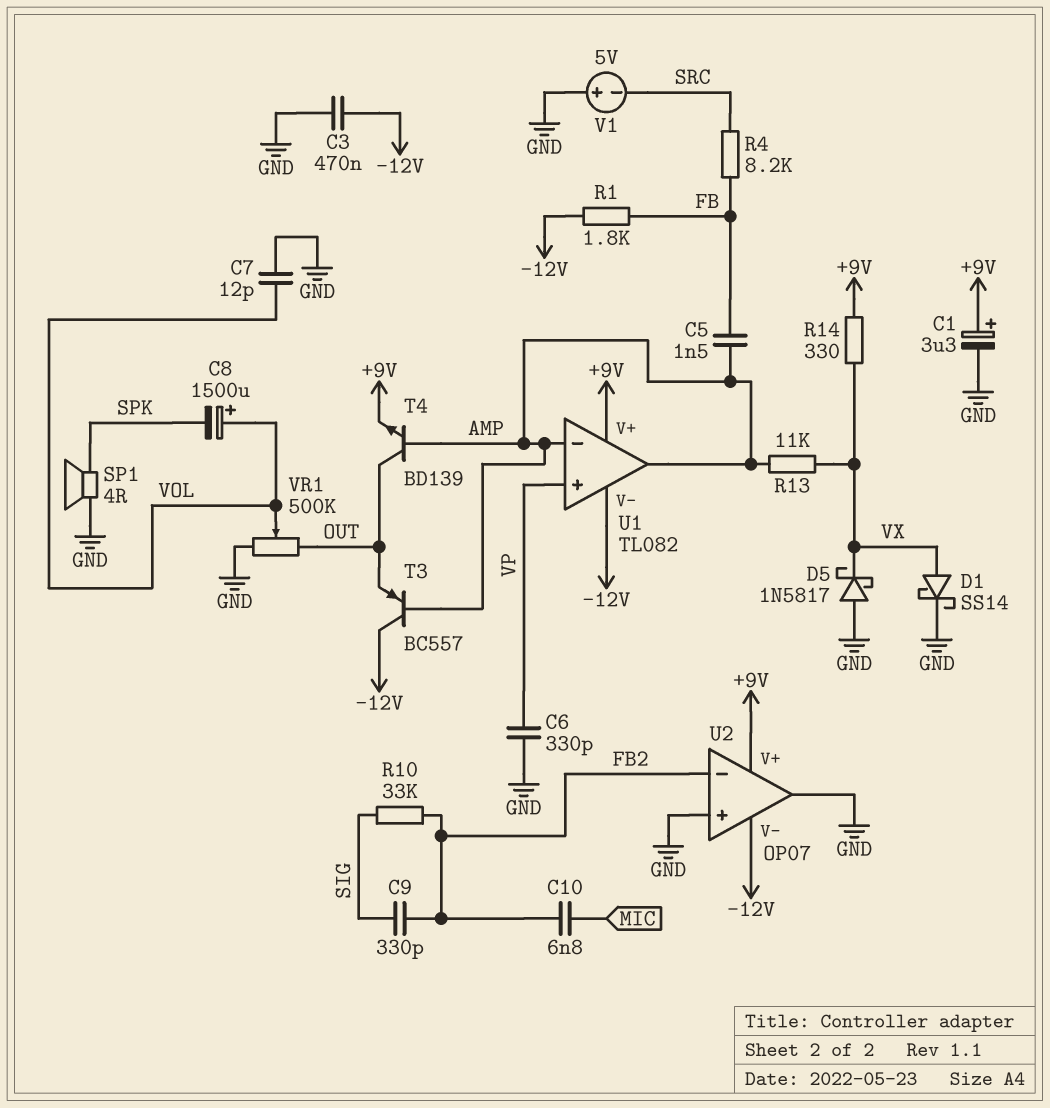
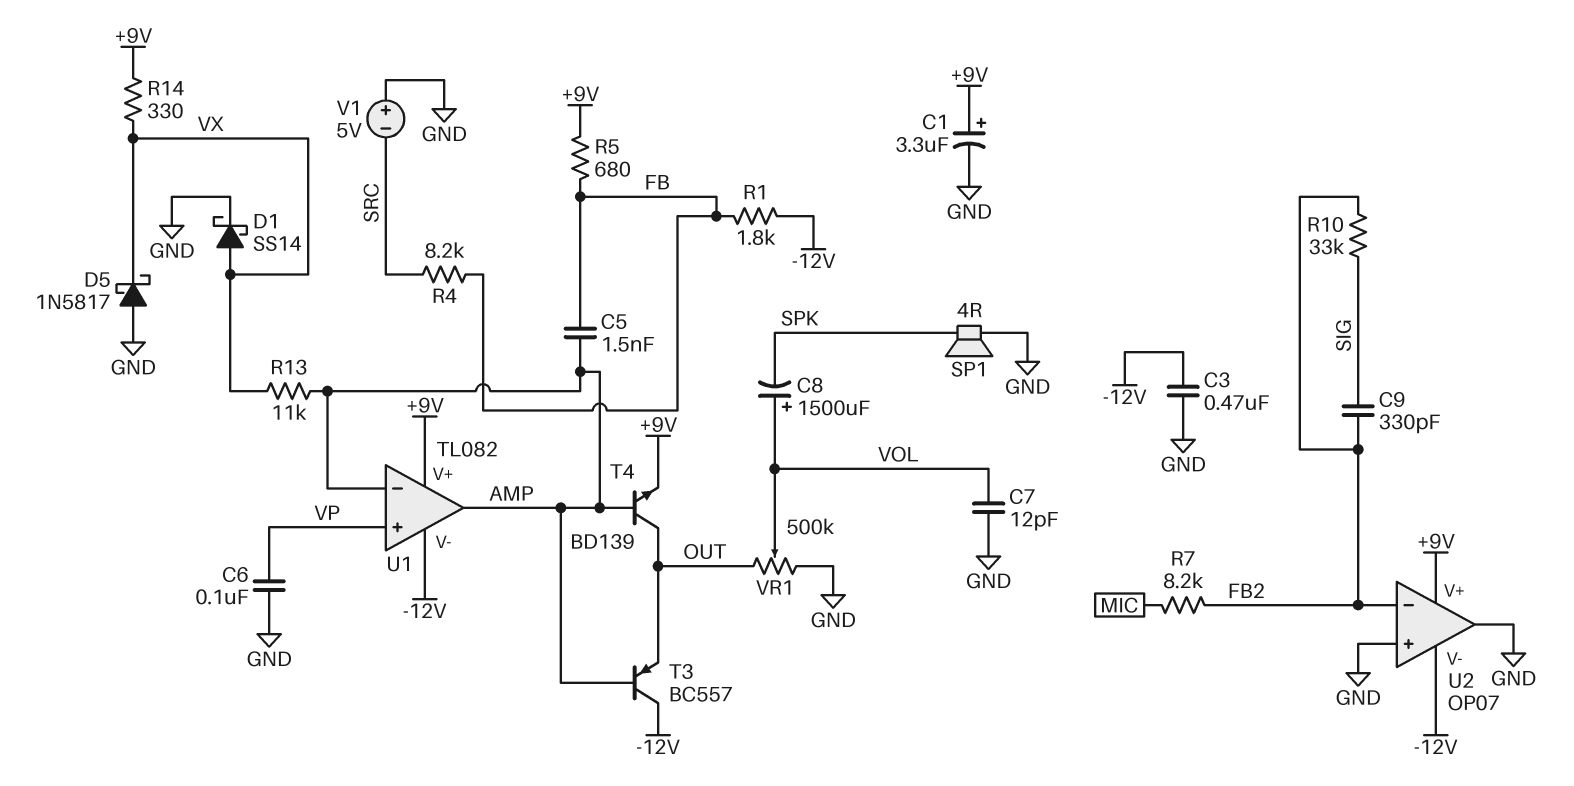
C6: 330pF (GND, VP) -> 100nF (GND, VP)
C10: 6.8nF (FB2, MIC) -> none
R5: none -> 680 (+9V, FB)
R7: none -> 8.2k (FB2, MIC)

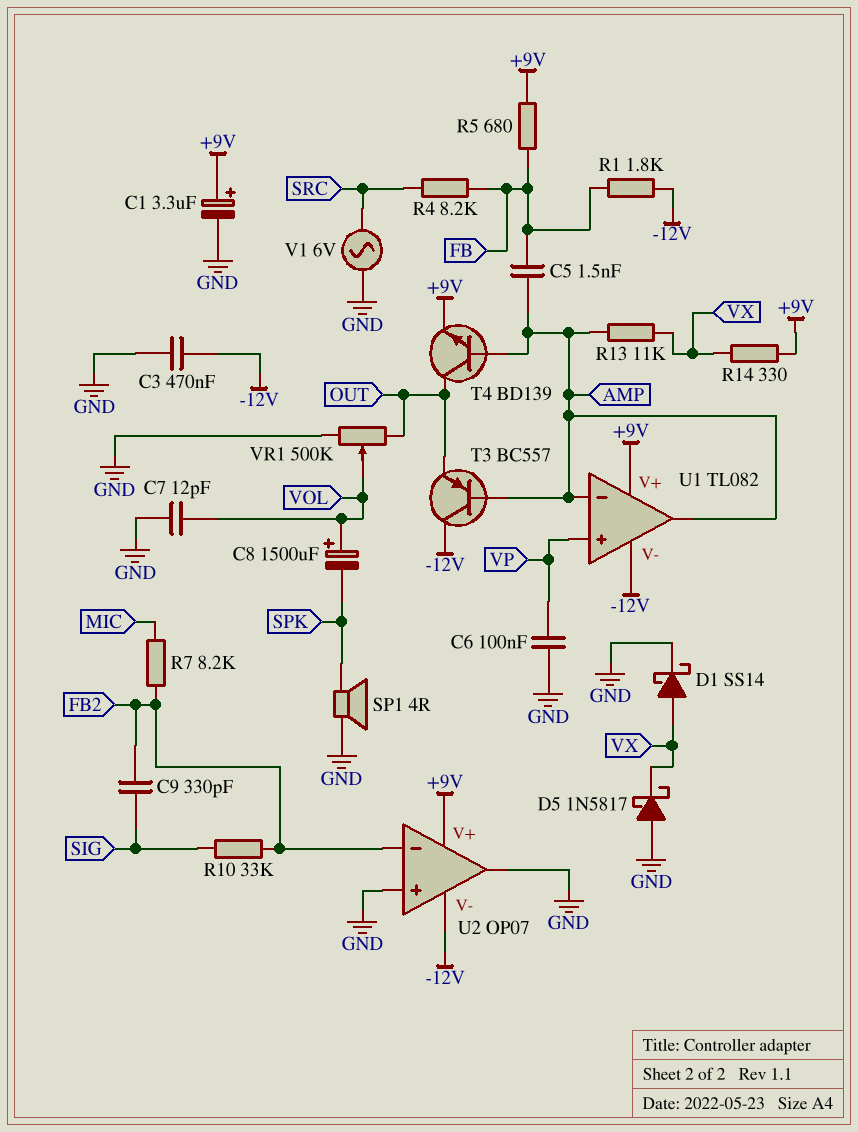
V1: 5V (plus GND, minus SRC) -> AC 6V (GND, SRC)

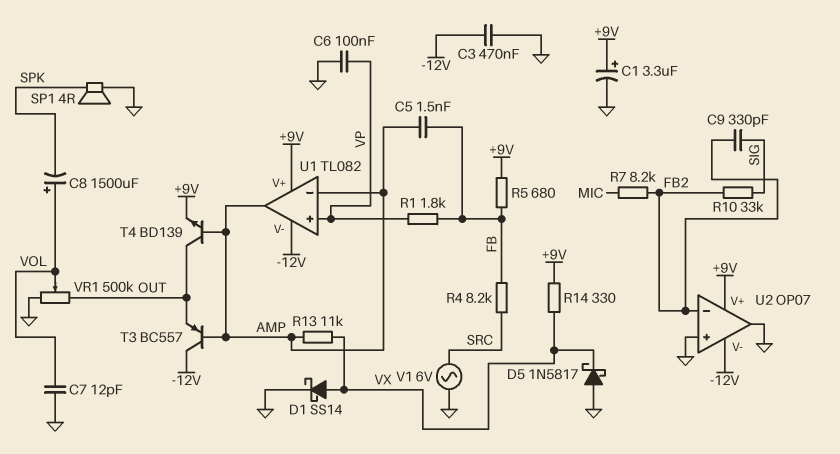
R1: 1.8k (-12V, FB) -> 1.8k (FB, VP)

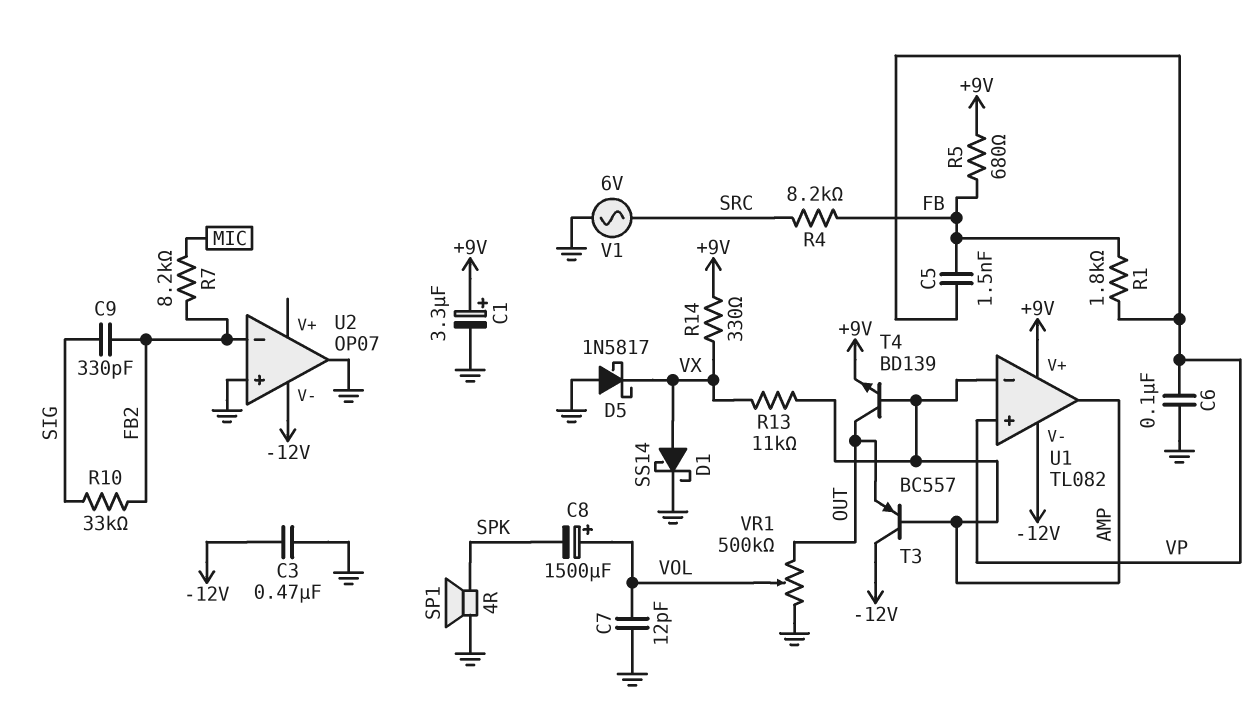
C5: 1.5nF (AMP, FB) -> 1.5nF (FB, VP)
U2 pin V+: +9V -> none

